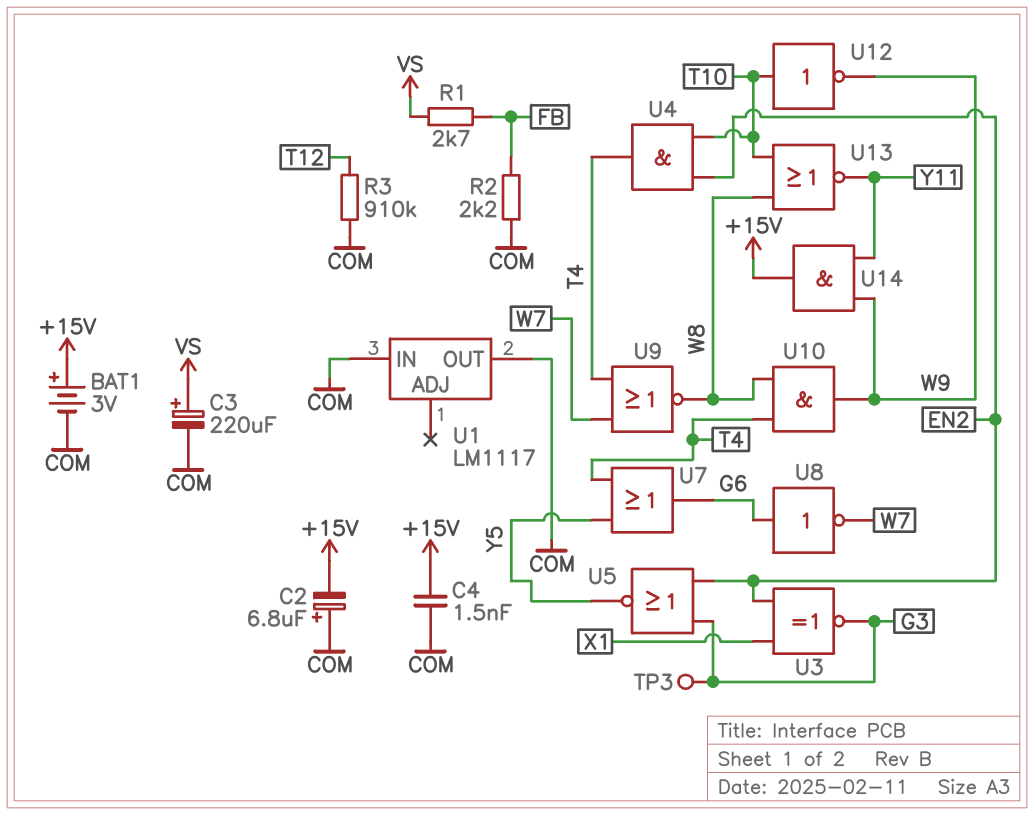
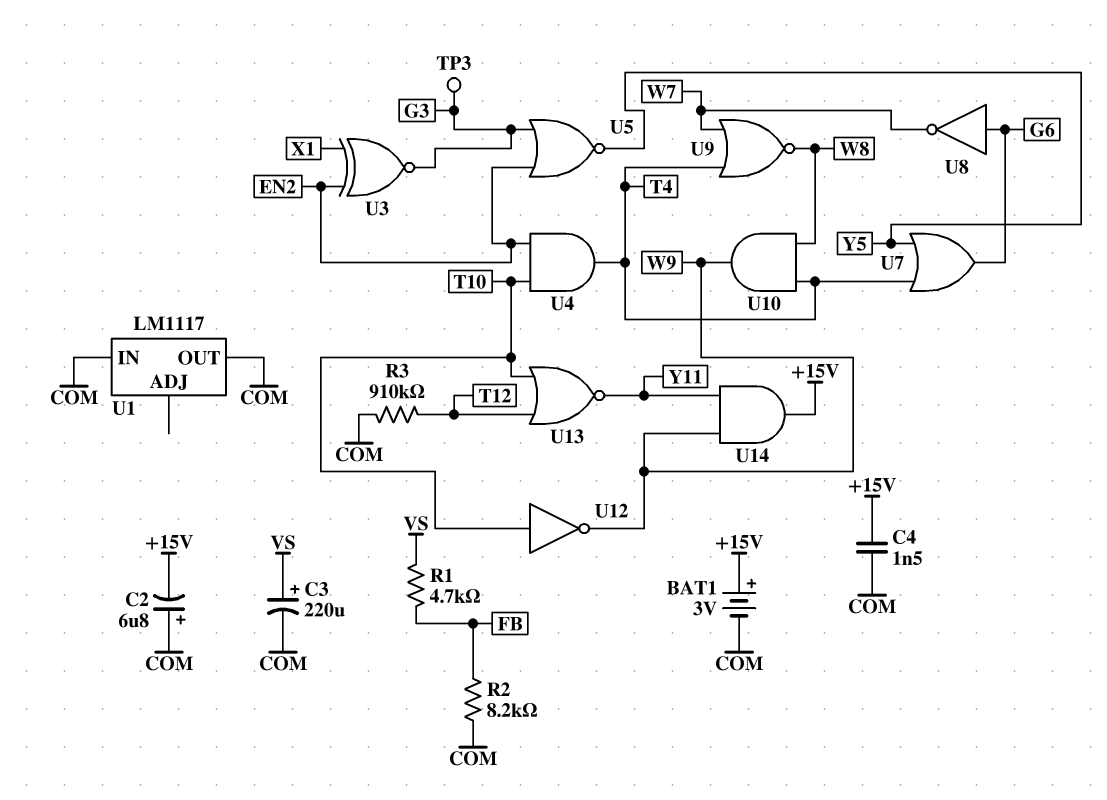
R1: 2.7k (FB, VS) -> 4.7k (FB, VS)
R2: 2.2k (COM, FB) -> 8.2k (COM, FB)
U13: NOR (in T10, in W8, out Y11) -> NOR (in T10, in T12, out Y11)

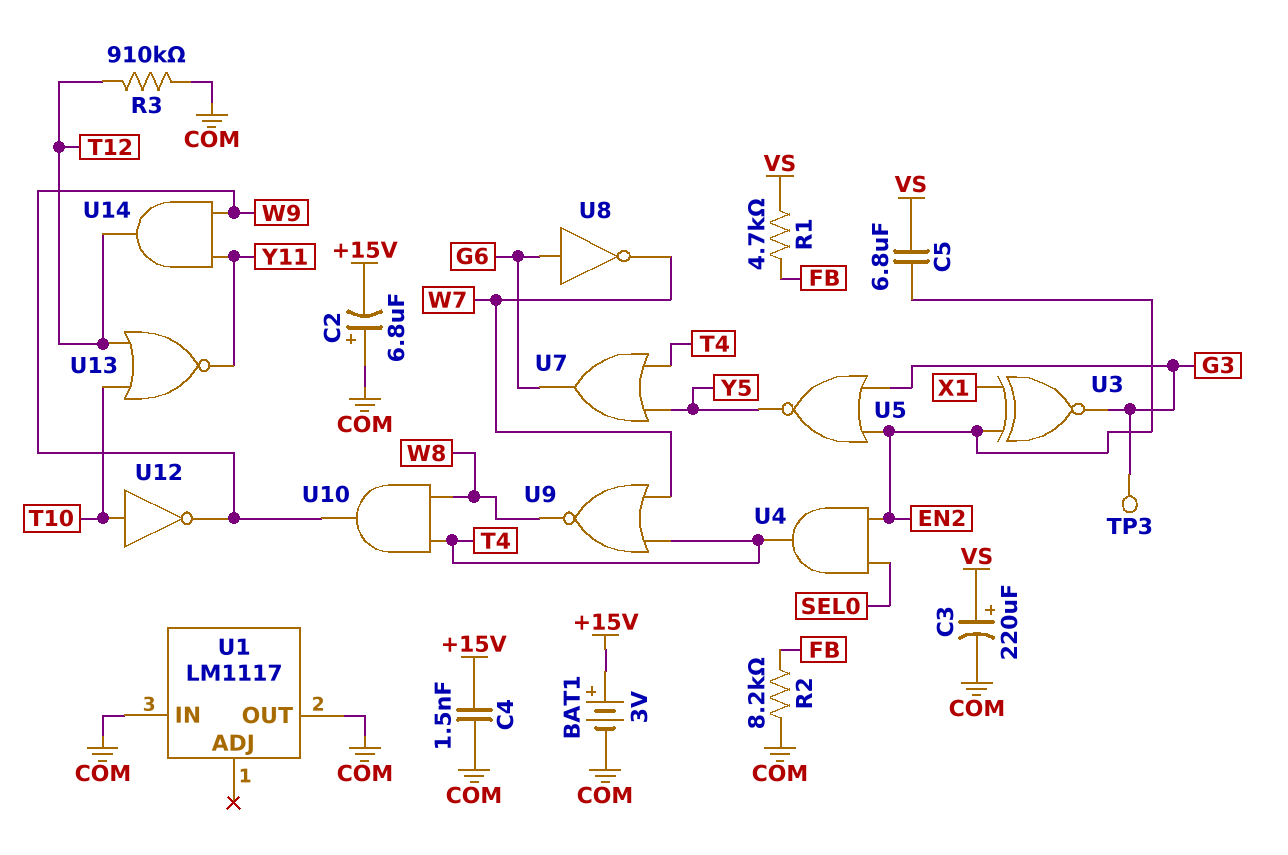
C5: none -> 6.8uF (EN2, VS)
U4: AND (in EN2, in T10, out T4) -> AND (in EN2, in SEL0, out T4)
U14: AND (in W9, in Y11, out +15V) -> AND (in W9, in Y11, out T12)

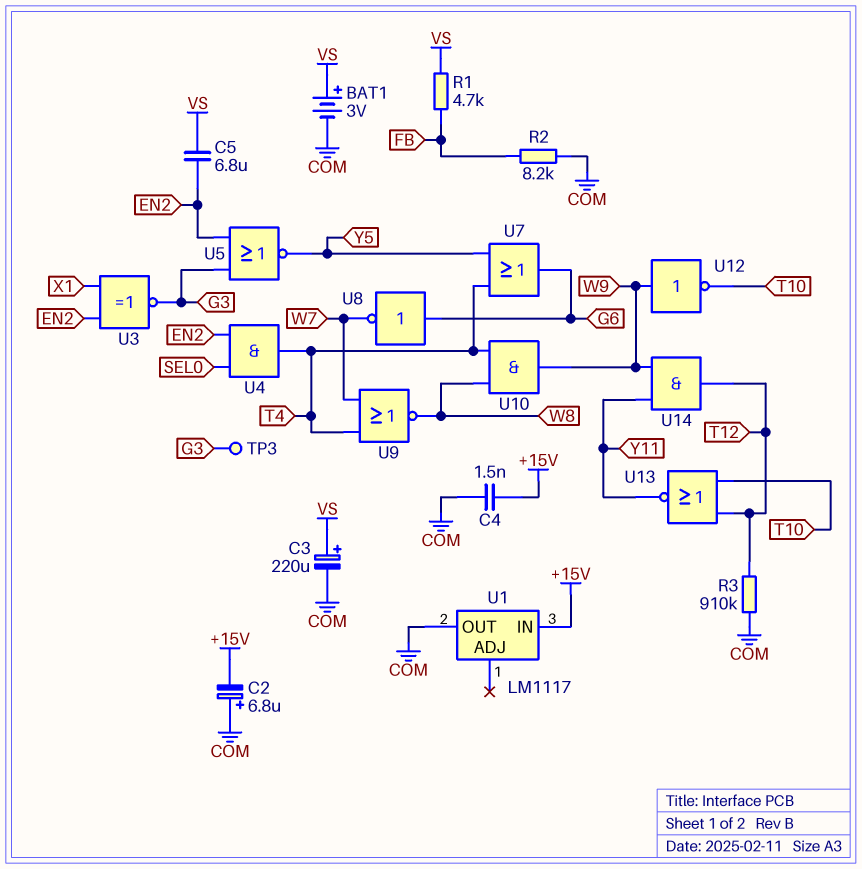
BAT1: 3V (plus +15V, minus COM) -> 3V (plus VS, minus COM)
U1 pin IN: COM -> +15V
U12: NOT (in T10, out W9) -> NOT (in W9, out T10)

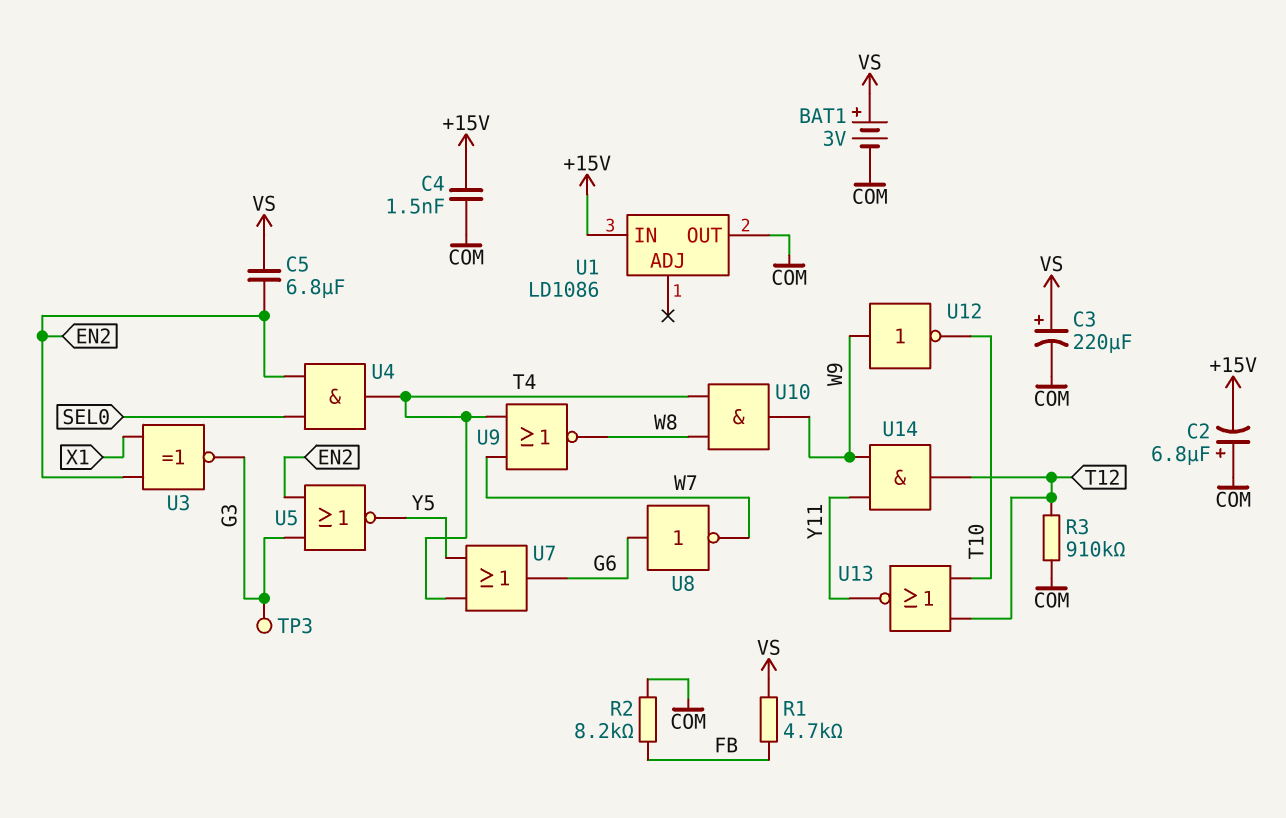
U1: LM1117 -> LD1086

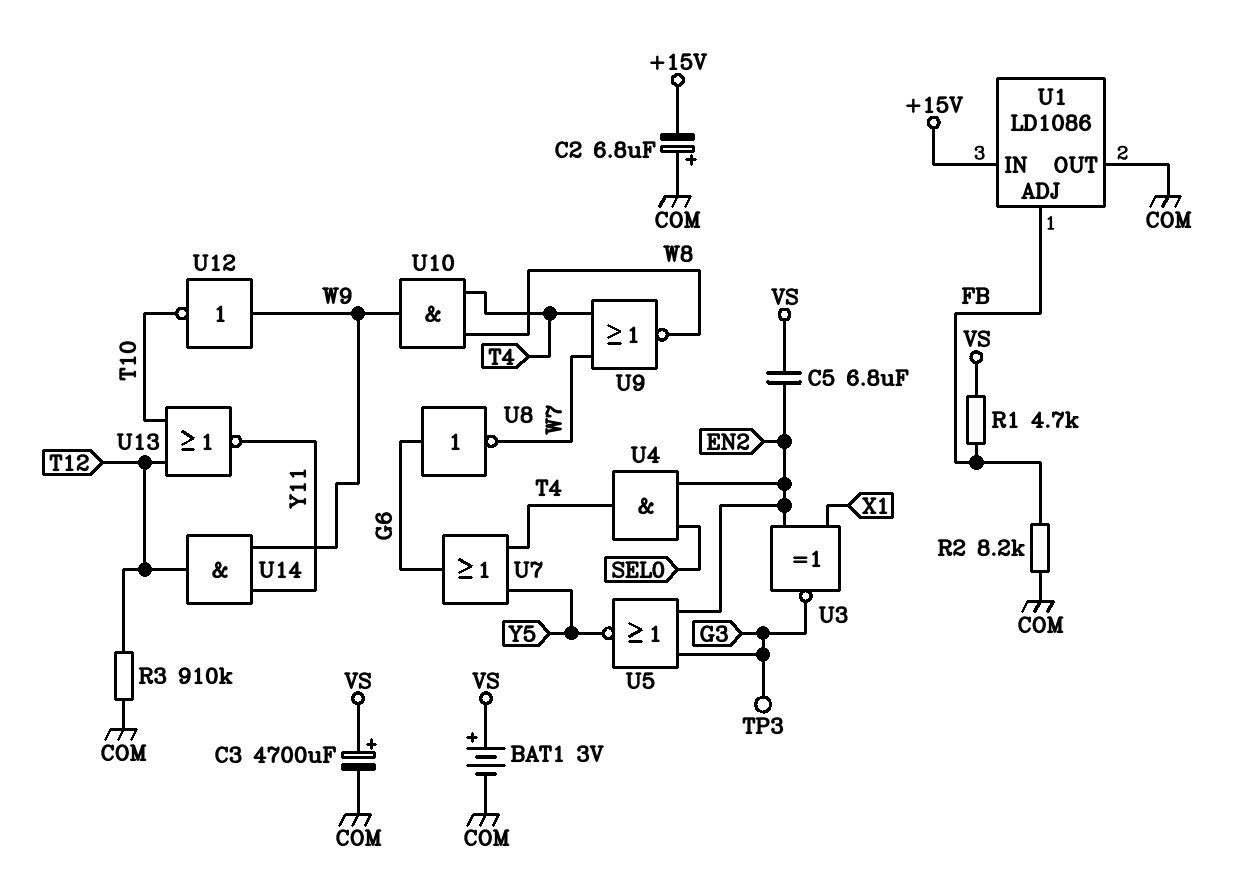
C3: 220uF (plus VS, minus COM) -> 4700uF (plus VS, minus COM)
C4: 1.5nF (+15V, COM) -> none
U1 pin ADJ: none -> FB

